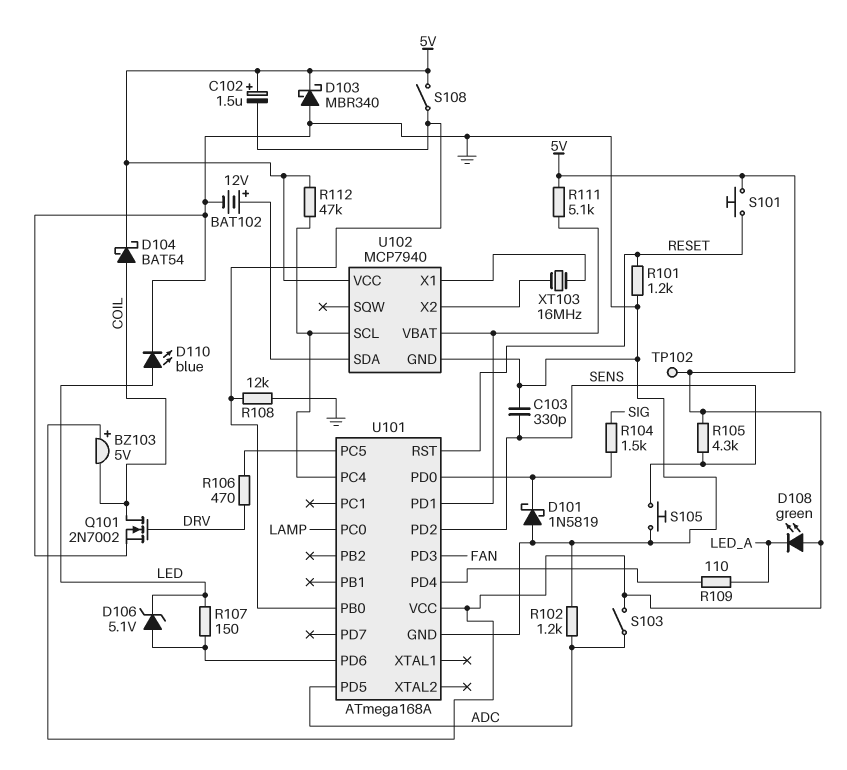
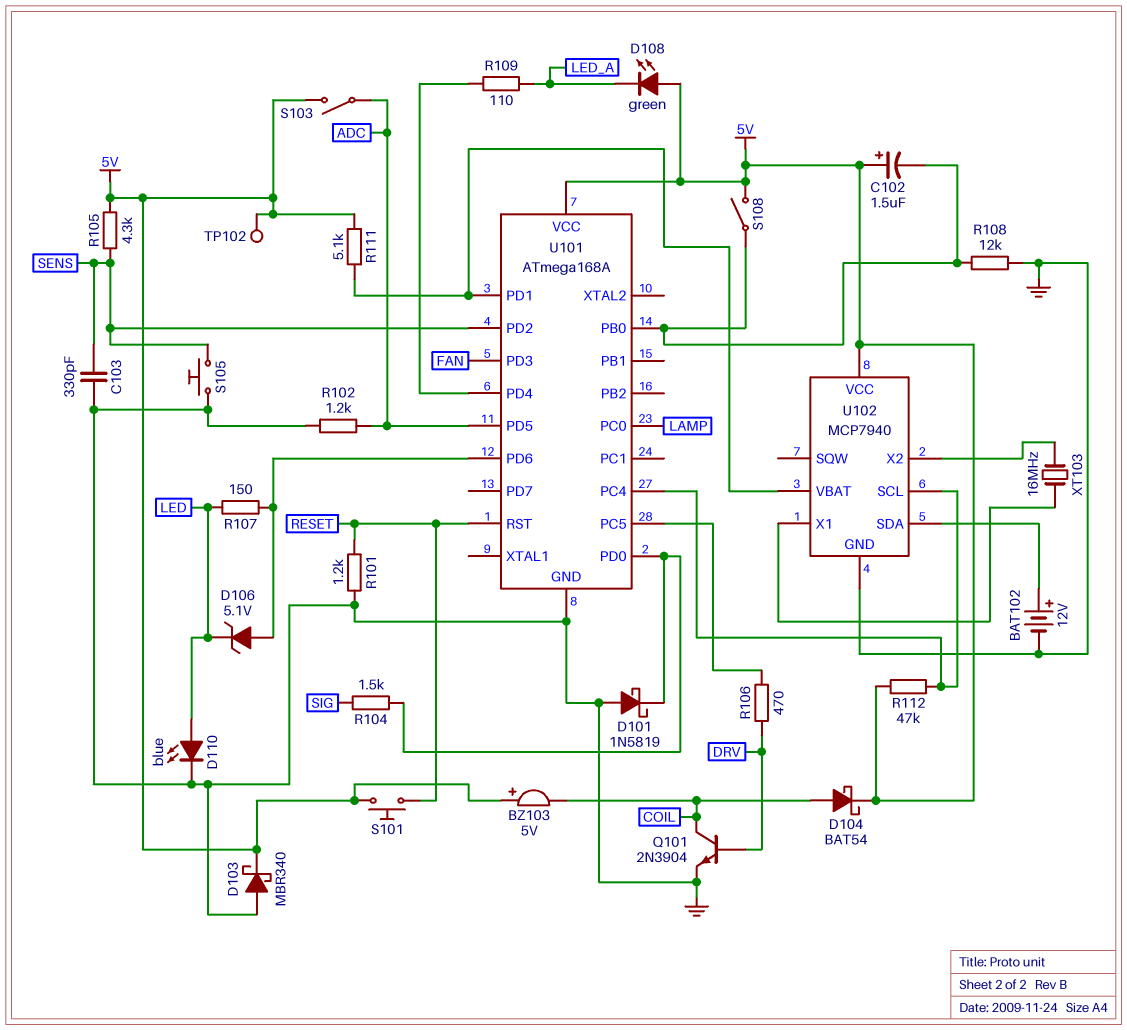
Q101: NMOS 2N7002 (G DRV, D COIL, S GND) -> NPN 2N3904 (B DRV, C COIL, E GND)

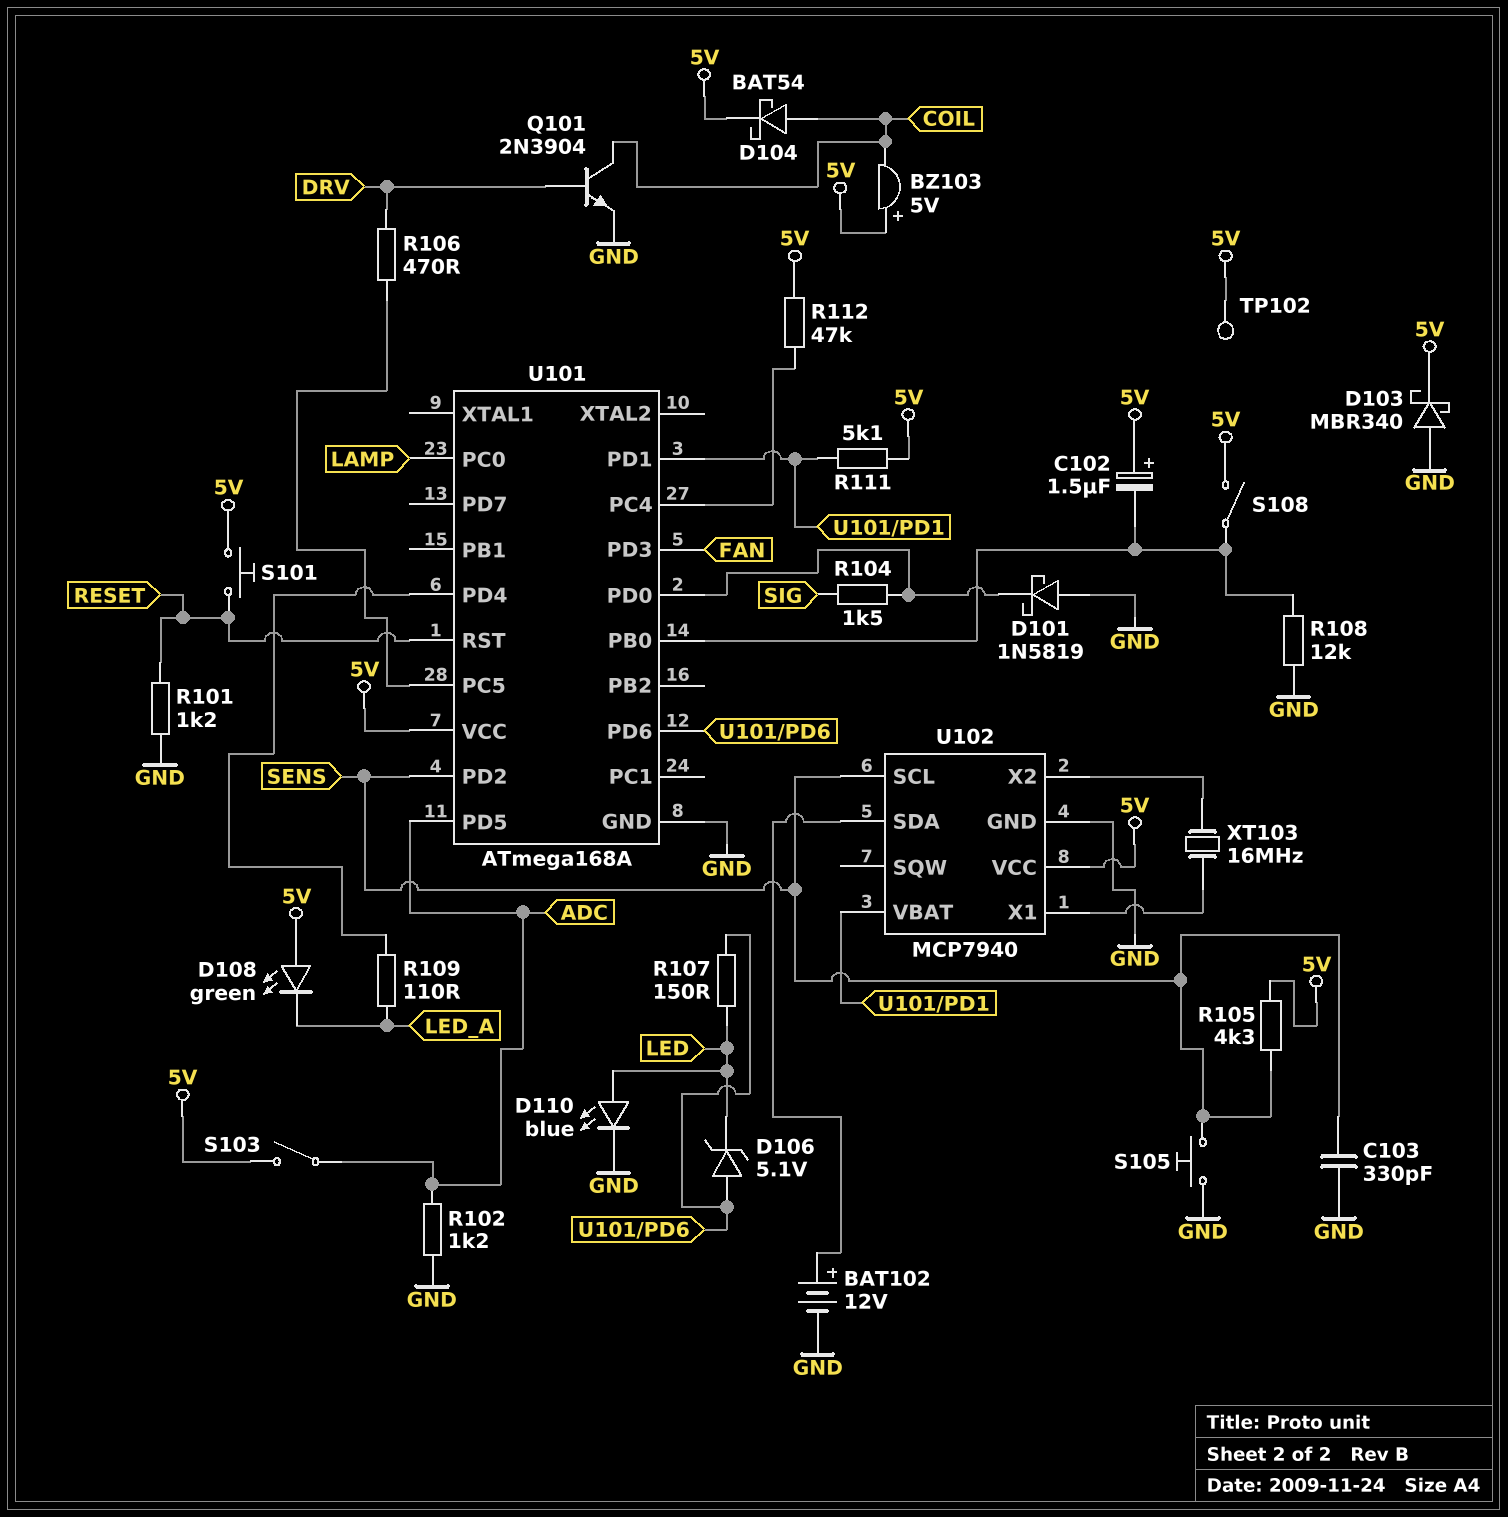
U102 pin SCL: U101/PC4 -> SENS

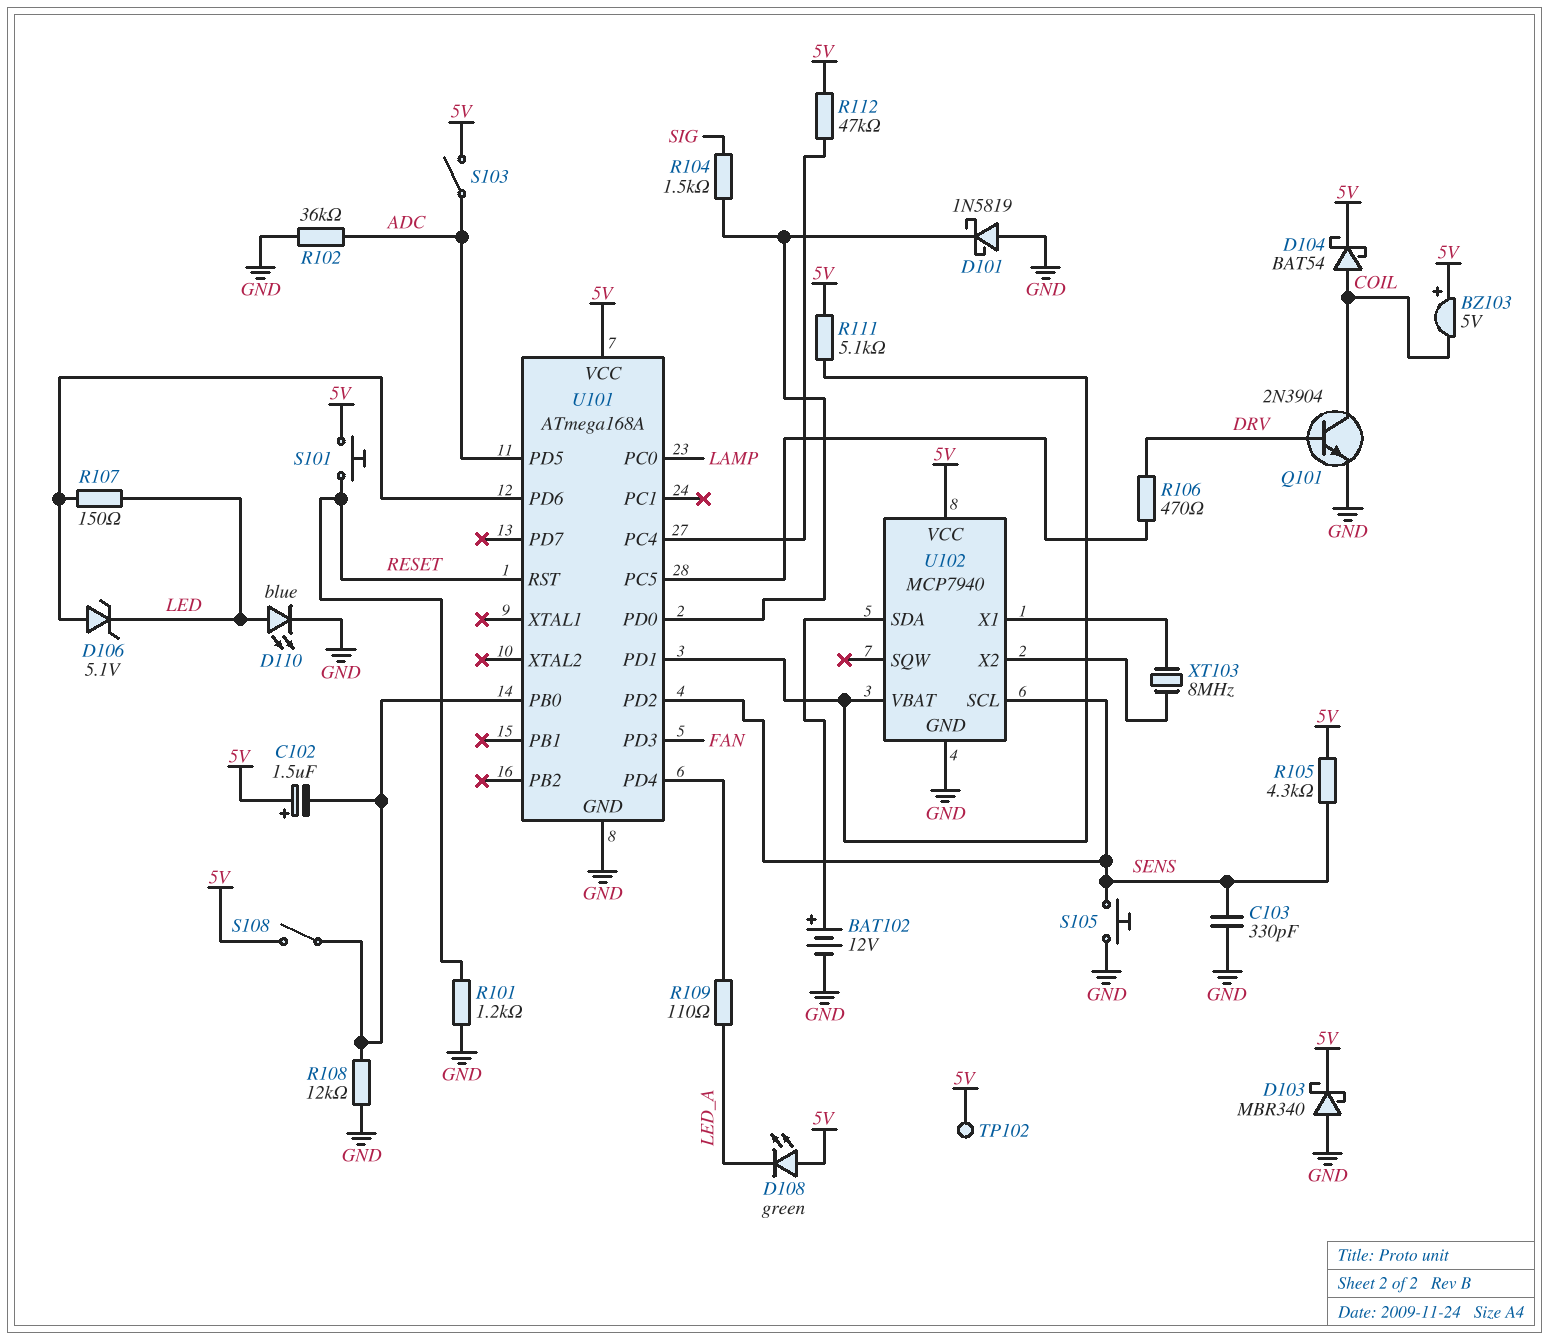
R102: 1.2k (ADC, GND) -> 36k (ADC, GND)
XT103: 16MHz (U102/X1, U102/X2) -> 8MHz (U102/X1, U102/X2)

